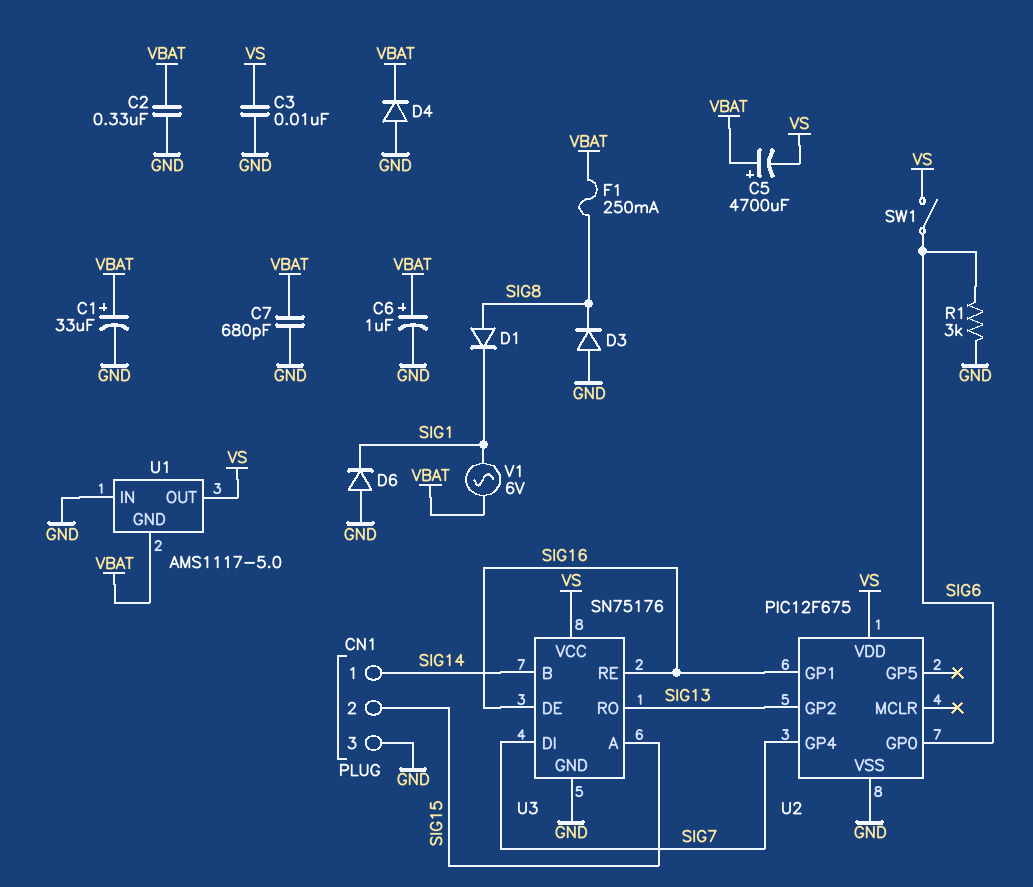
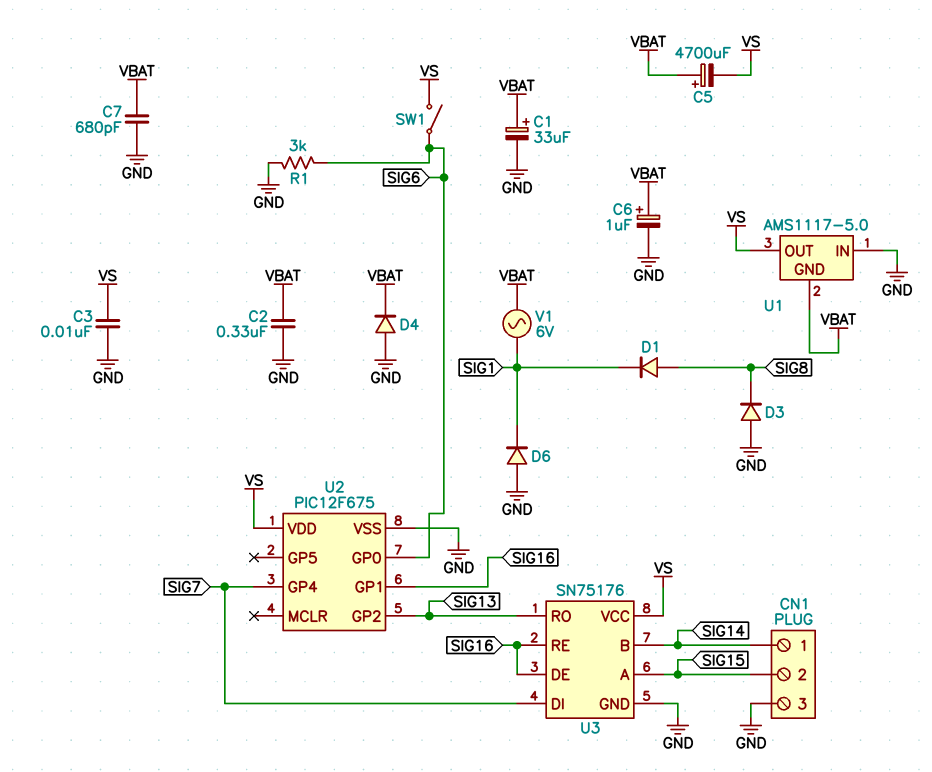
F1: 250mA (SIG8, VBAT) -> none

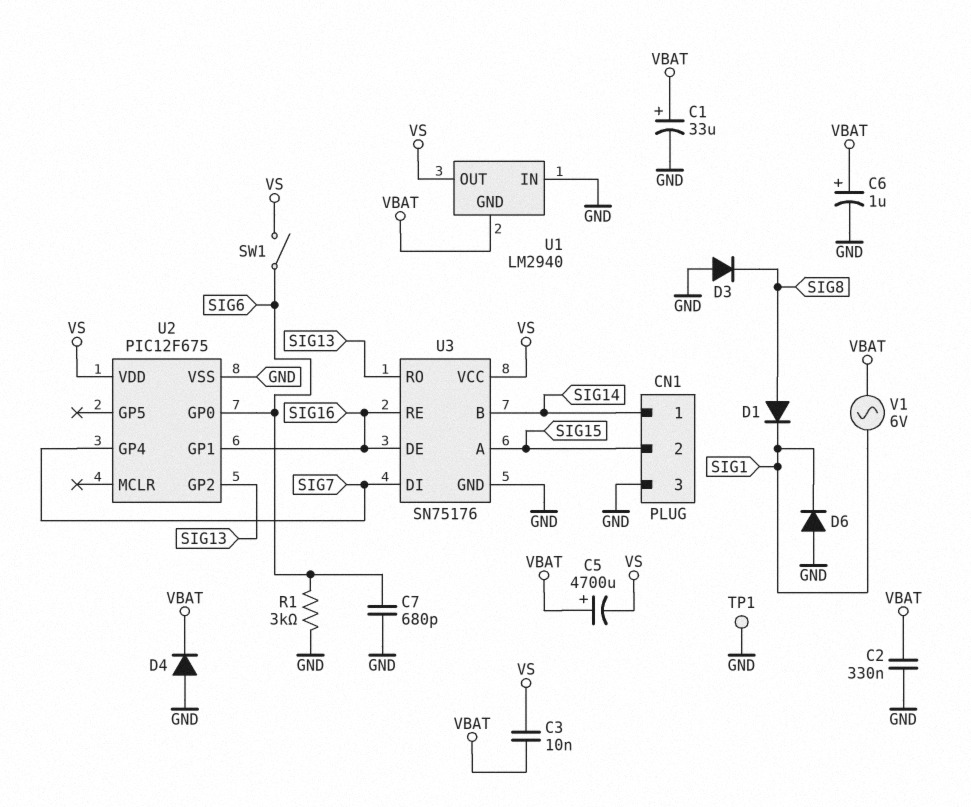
C3: 10nF (GND, VS) -> 10nF (VBAT, VS)
C7: 680pF (GND, VBAT) -> 680pF (GND, SIG6)
TP1: none -> test point (GND)
U1: AMS1117-5.0 -> LM2940

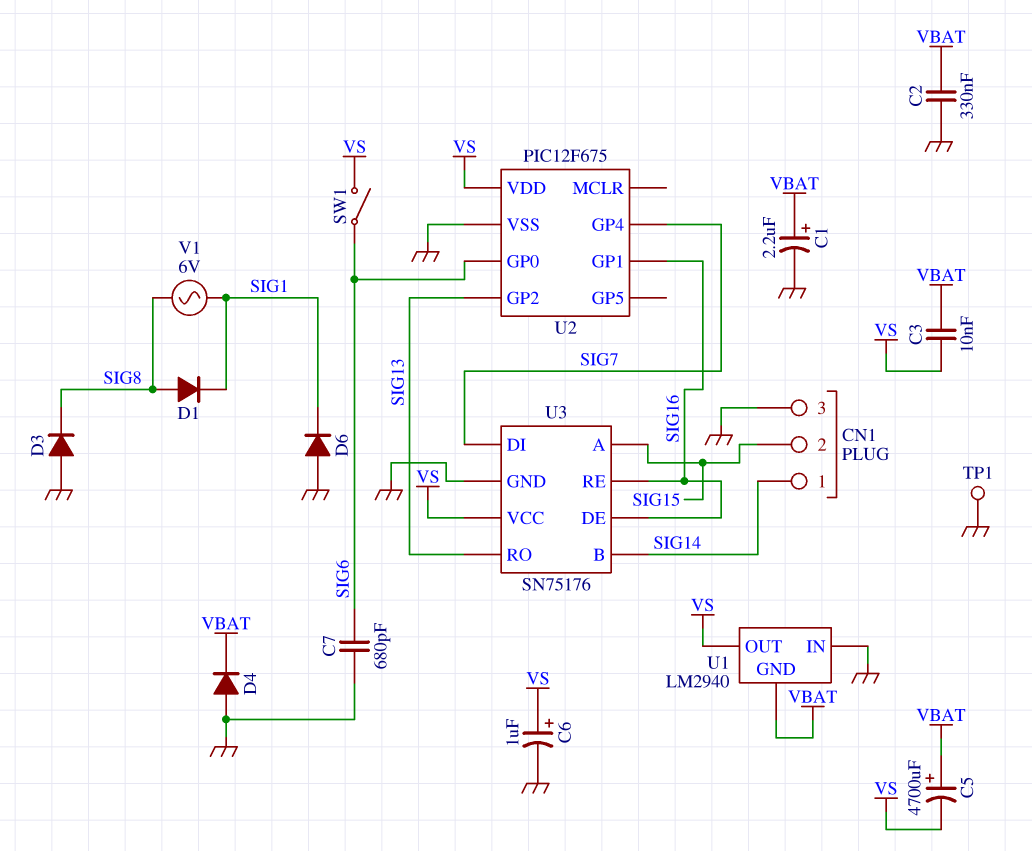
C1: 33uF (plus VBAT, minus GND) -> 2.2uF (plus VBAT, minus GND)
C6: 1uF (plus VBAT, minus GND) -> 1uF (plus VS, minus GND)
R1: 3k (GND, SIG6) -> none
V1: AC 6V (SIG1, VBAT) -> AC 6V (SIG1, SIG8)

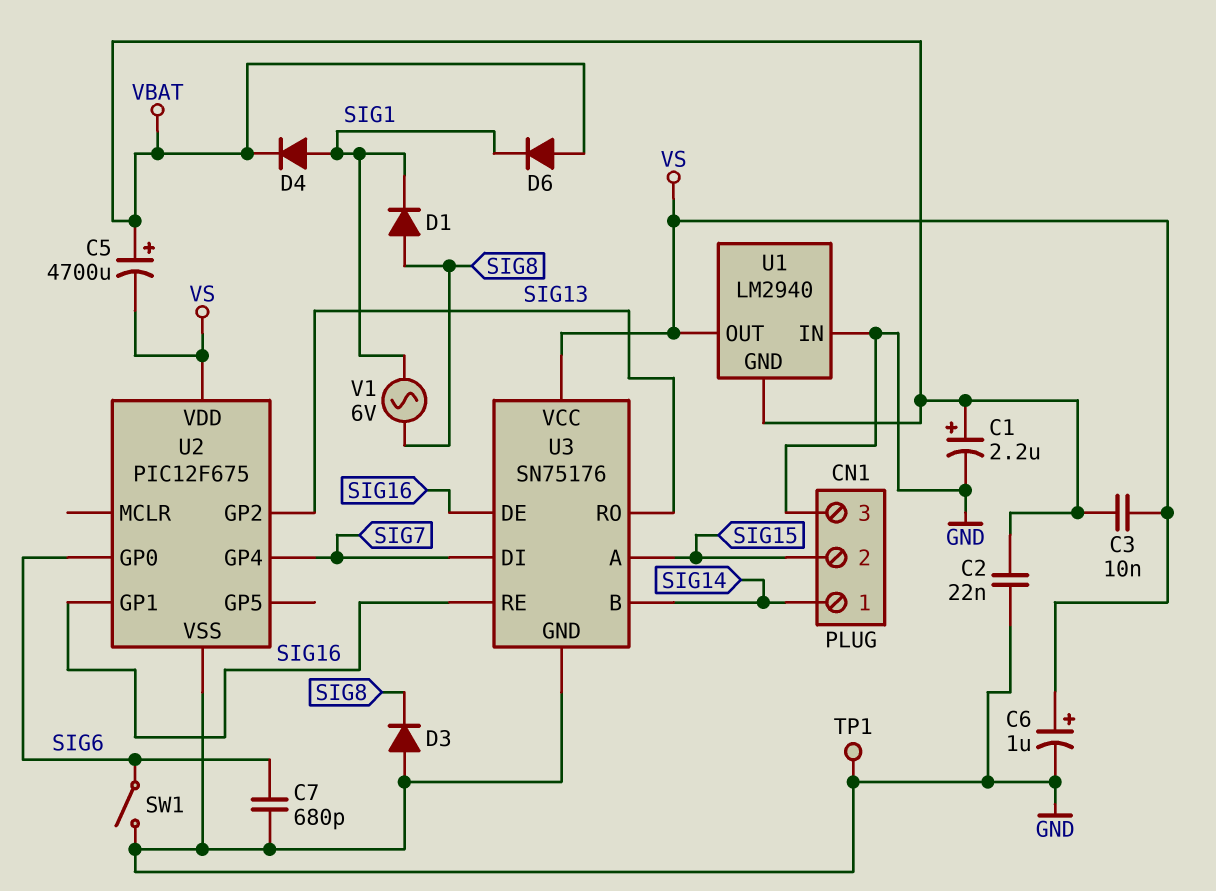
C2: 330nF (GND, VBAT) -> 22nF (GND, VBAT)
D4: diode (A GND, K VBAT) -> diode (A SIG1, K VBAT)
D6: diode (A GND, K SIG1) -> diode (A VBAT, K SIG1)
SW1: switch (SIG6, VS) -> switch (GND, SIG6)

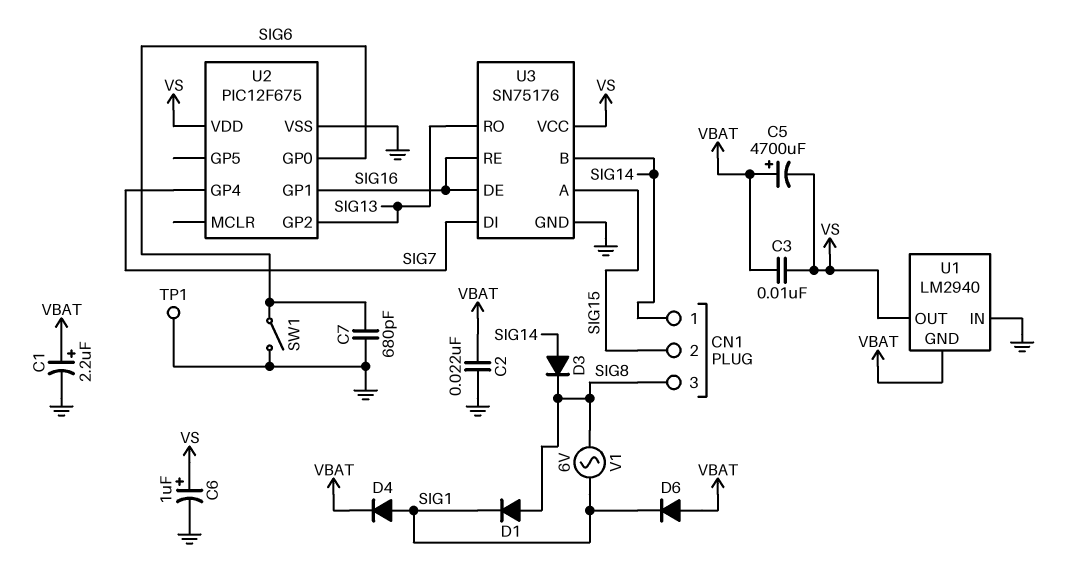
CN1 pin 3: GND -> SIG8
D3: diode (A GND, K SIG8) -> diode (A SIG14, K SIG8)

